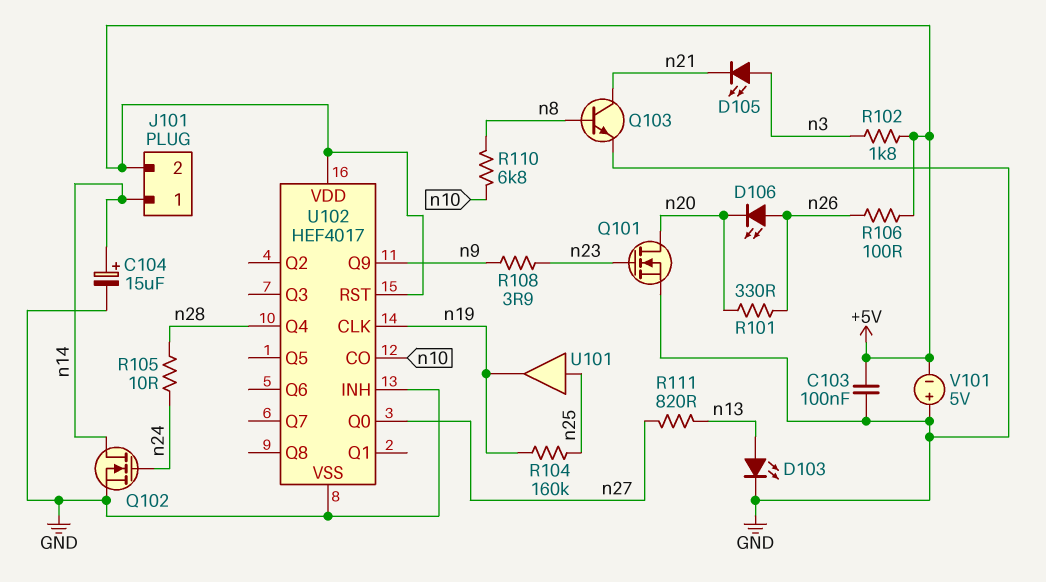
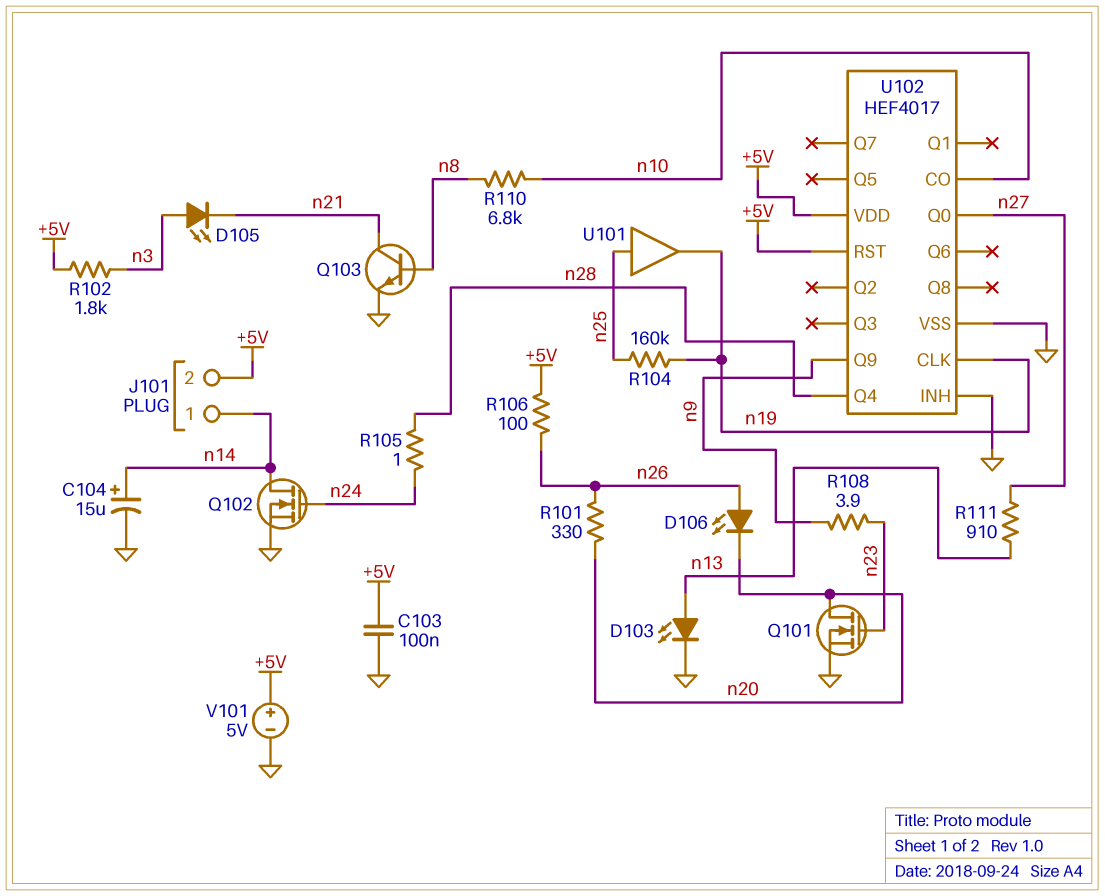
R105: 10 (n24, n28) -> 1 (n24, n28)
R111: 820 (n13, n27) -> 910 (n13, n27)
V101: 5V (plus GND, minus +5V) -> 5V (plus +5V, minus GND)

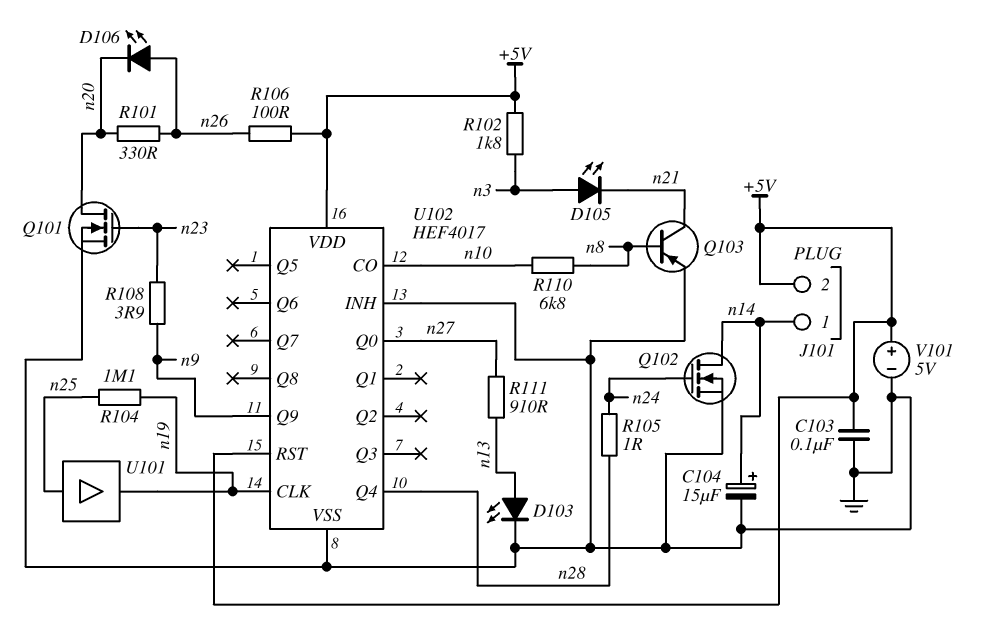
Q103: NPN (B n8, C n21, E GND) -> PNP (B n8, C n21, E GND)
R104: 160k (n19, n25) -> 1.1M (n19, n25)

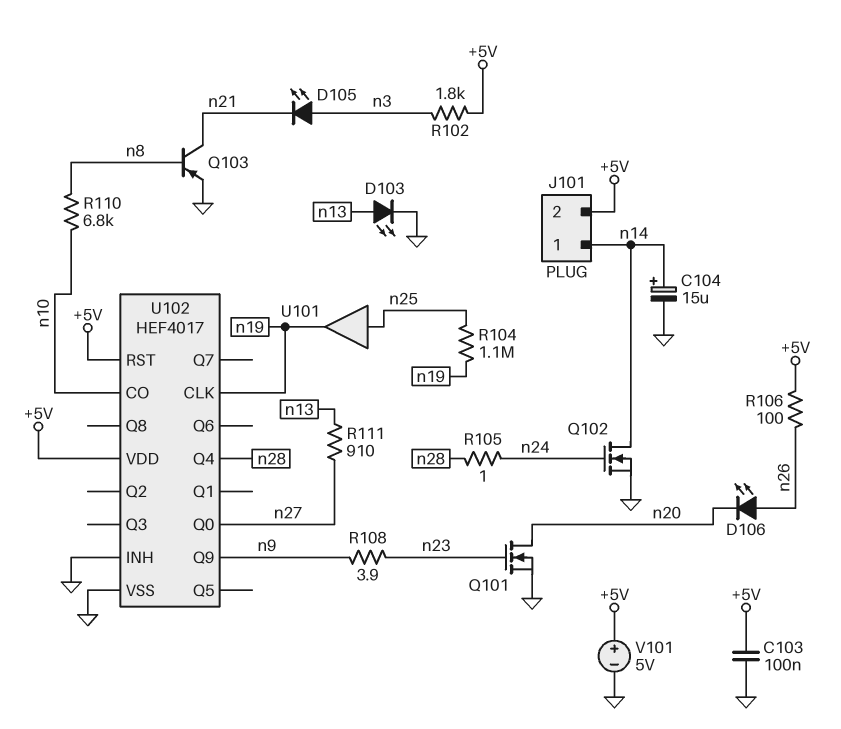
R101: 330 (n20, n26) -> none

